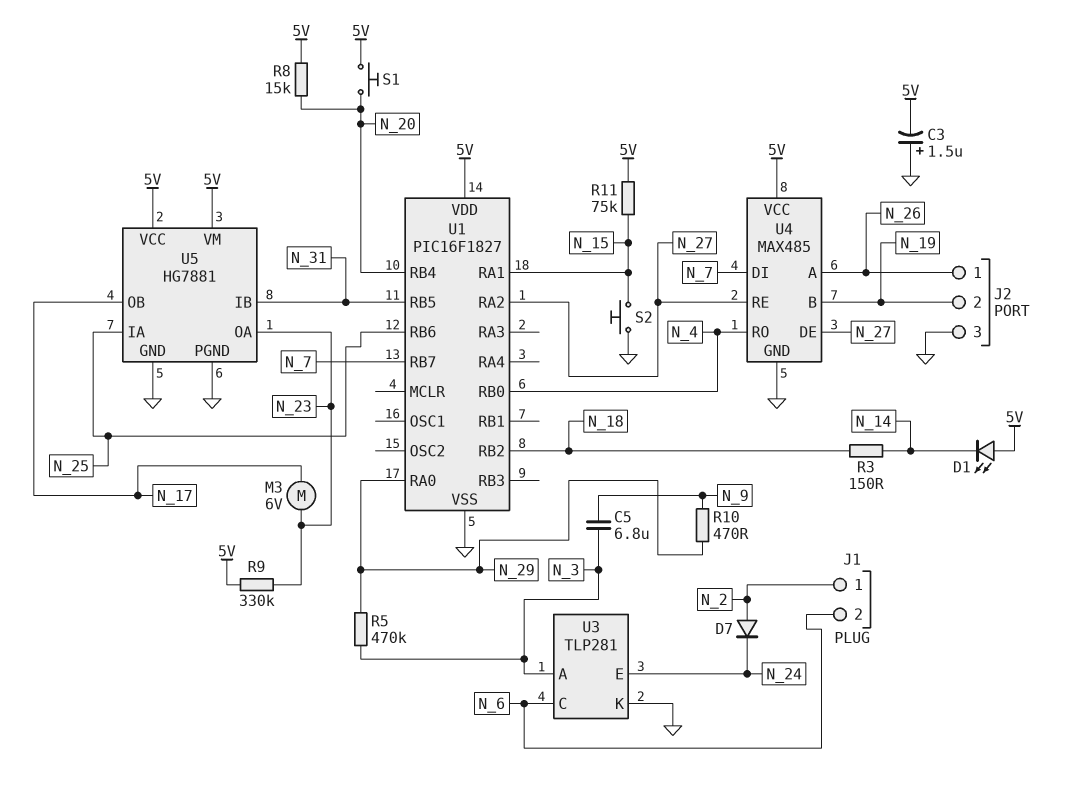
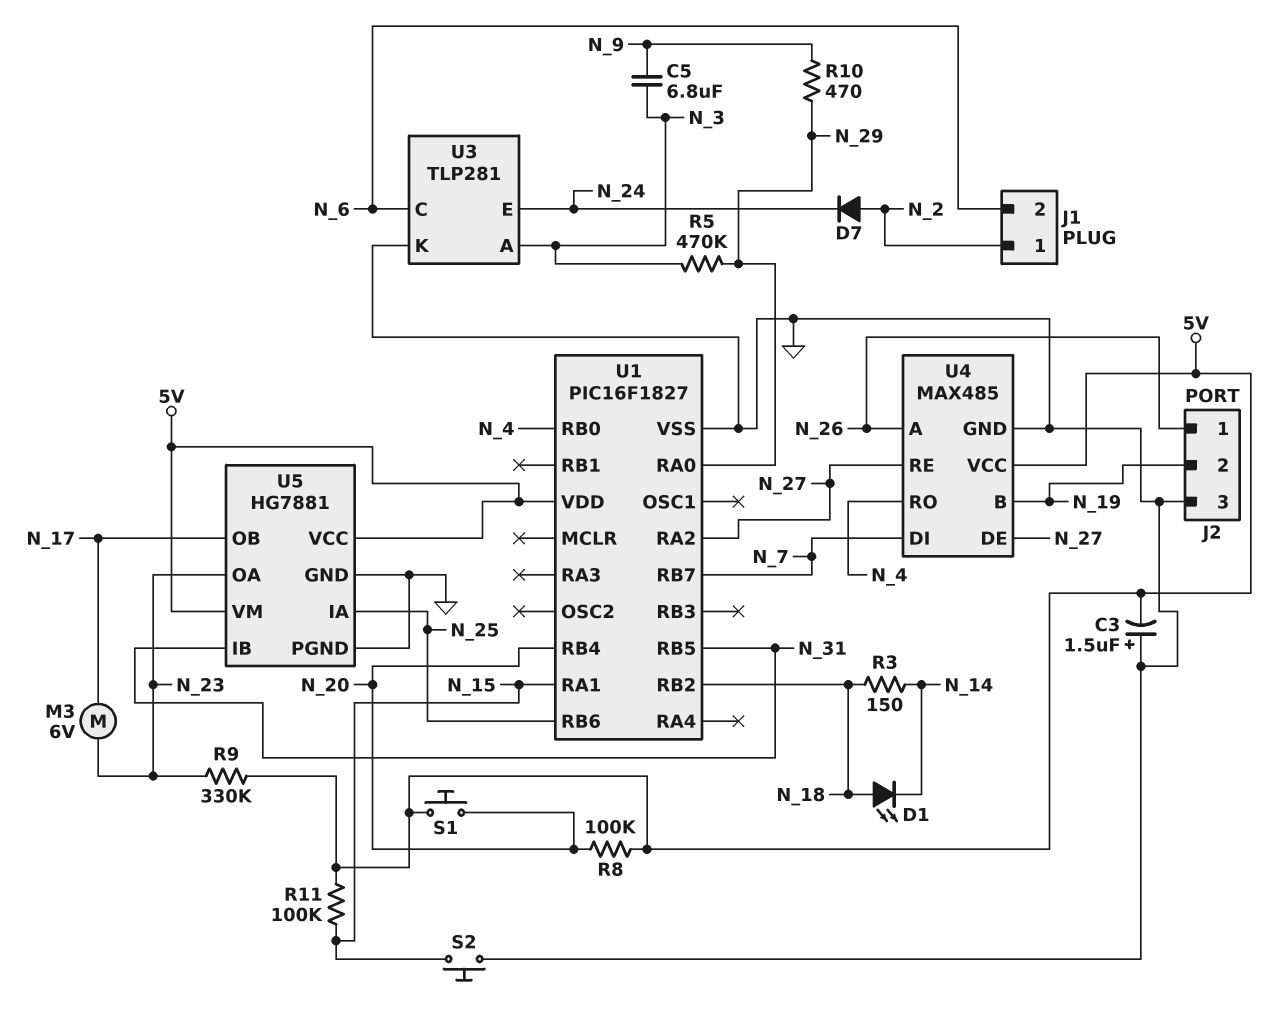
D1: LED (A 5V, K N_14) -> LED (A N_18, K N_14)
R8: 15k (5V, N_20) -> 100k (5V, N_20)
R11: 75k (5V, N_15) -> 100k (5V, N_15)

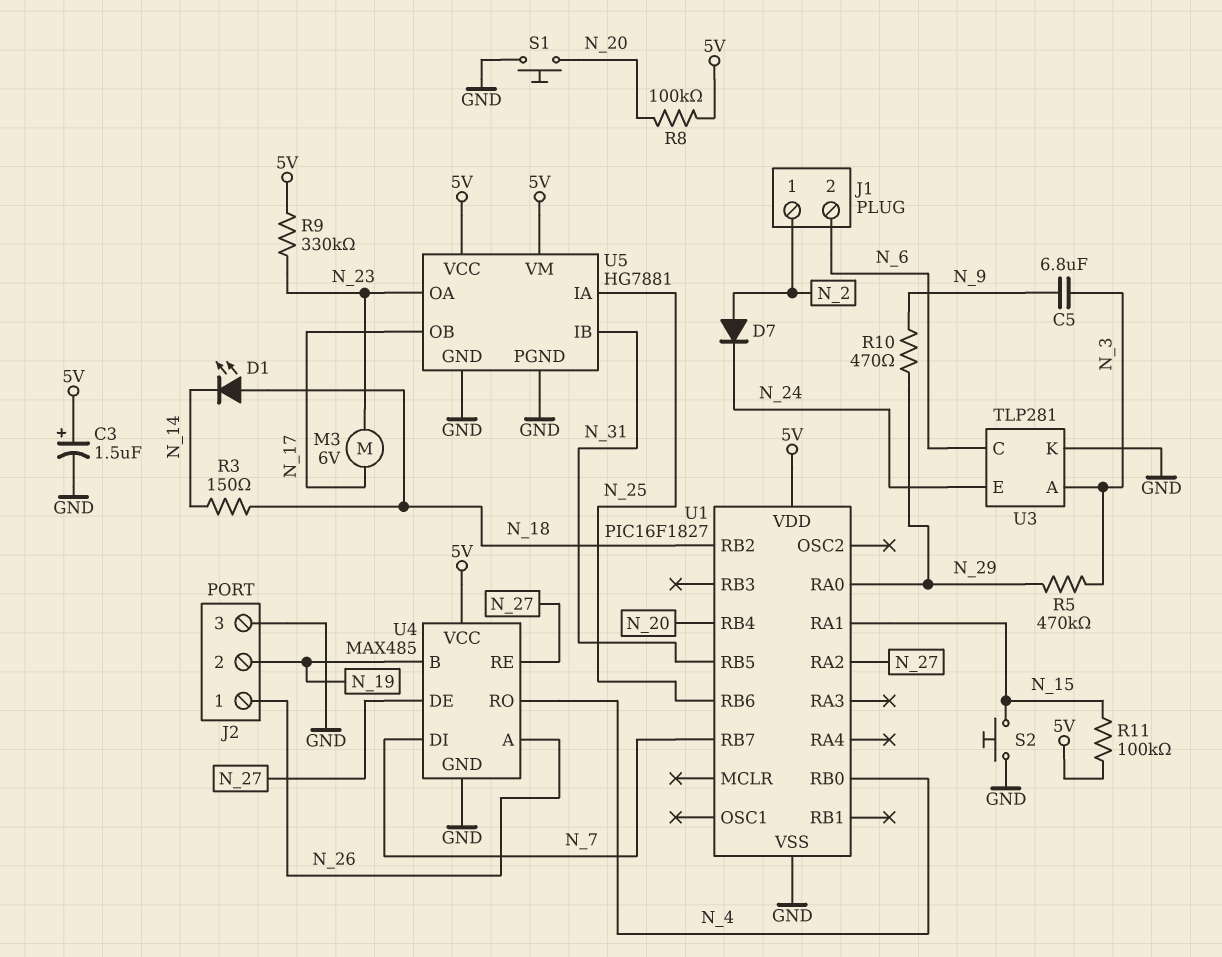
C3: 1.5uF (plus GND, minus 5V) -> 1.5uF (plus 5V, minus GND)
S1: button (5V, N_20) -> button (GND, N_20)

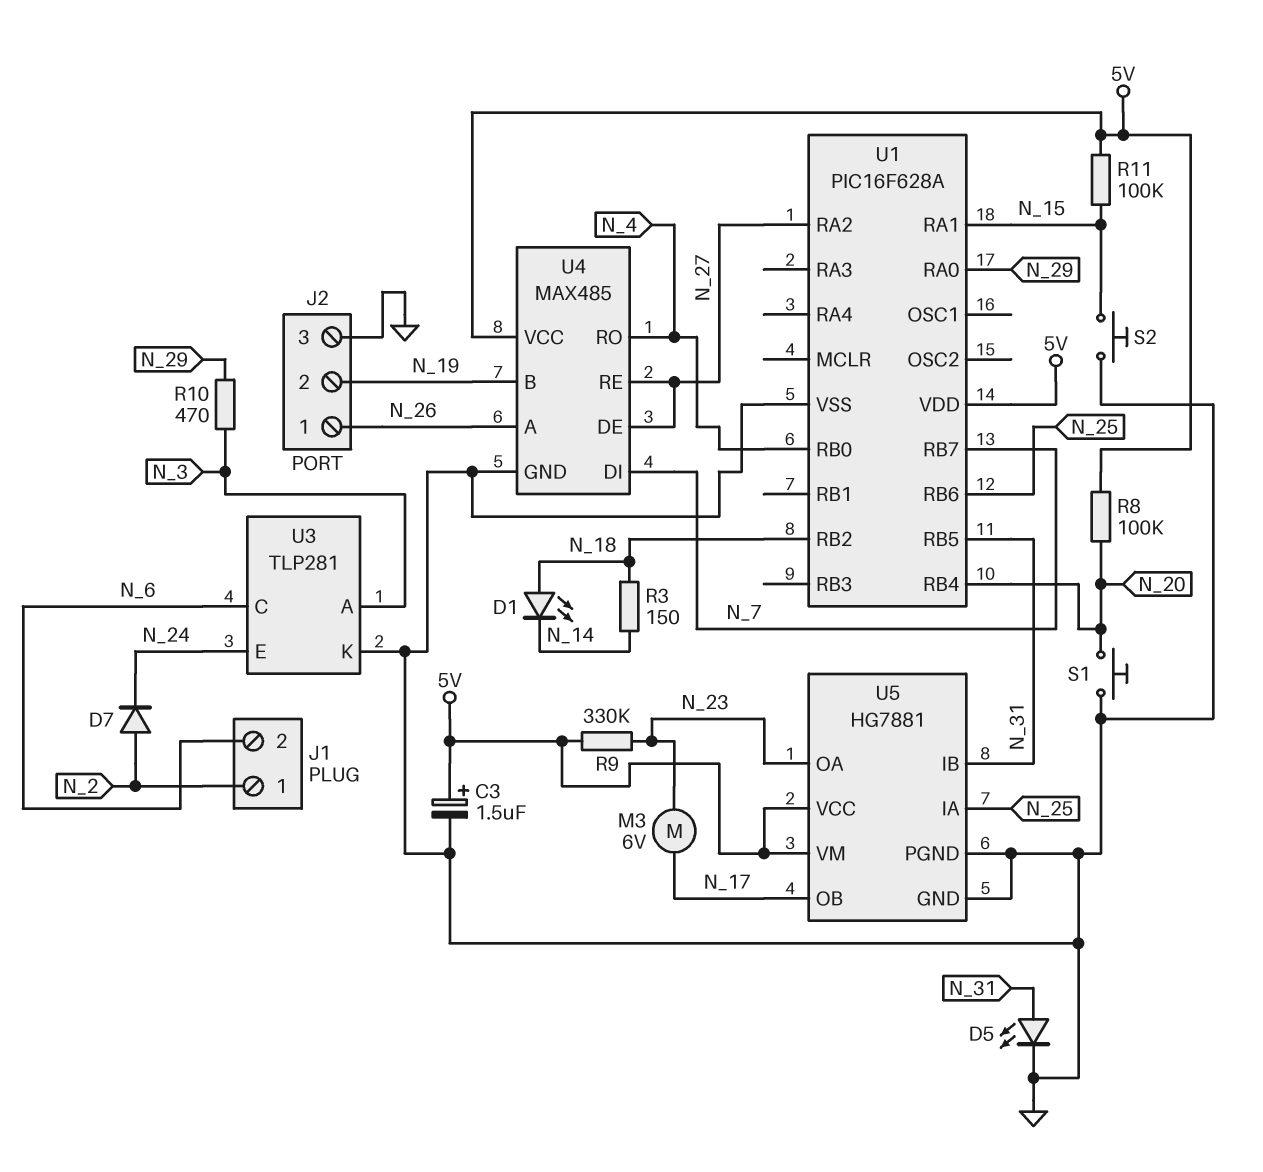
C5: 6.8uF (N_3, N_9) -> none
D5: none -> LED (A N_31, K GND)
R5: 470k (N_3, N_29) -> none
R10: 470 (N_9, N_29) -> 470 (N_3, N_29)
U1: PIC16F1827 -> PIC16F628A

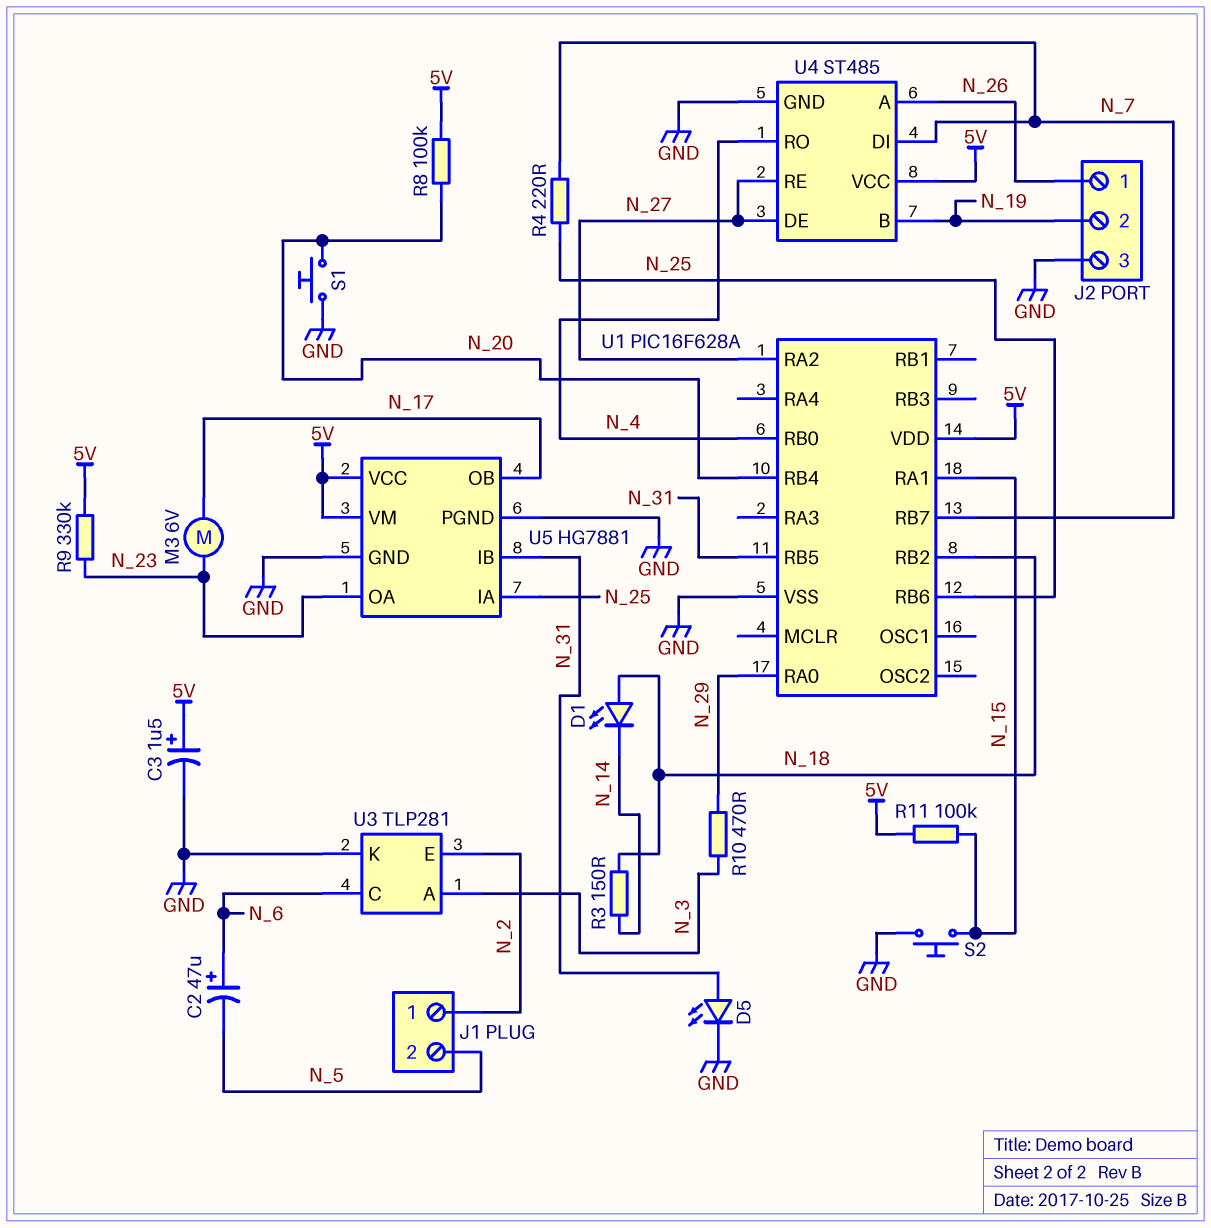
C2: none -> 47uF (plus N_6, minus N_5)
D7: diode (A N_2, K N_24) -> none
J1 pin 2: N_6 -> N_5
R4: none -> 220 (N_7, N_25)
U3 pin E: N_24 -> N_2
U4: MAX485 -> ST485

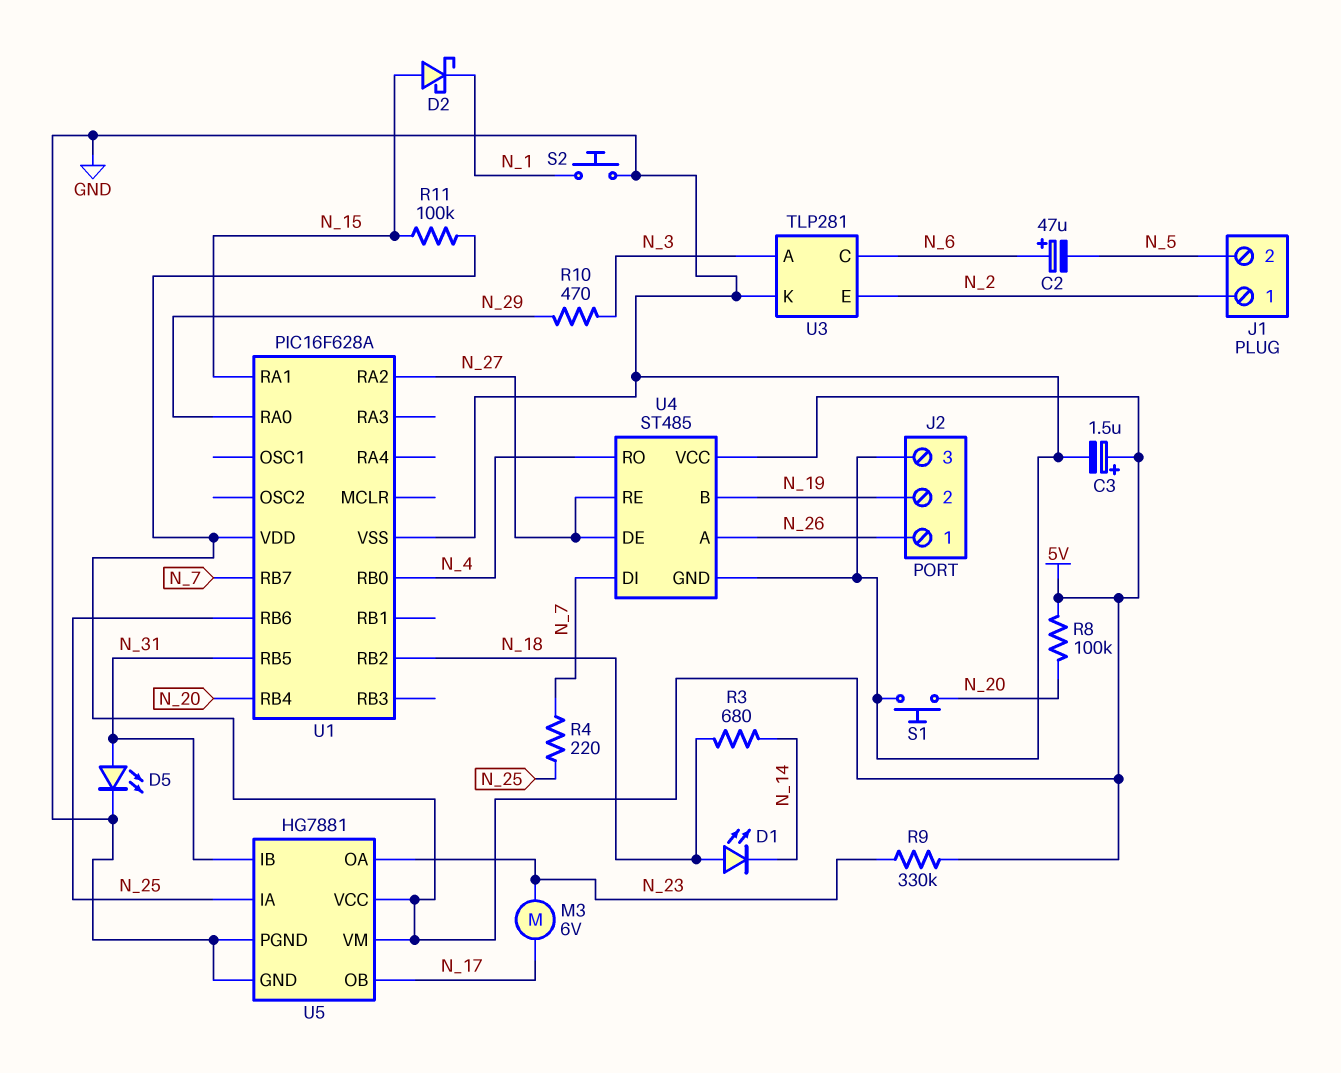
D2: none -> schottky (A N_15, K N_1)
R3: 150 (N_14, N_18) -> 680 (N_14, N_18)
S2: button (GND, N_15) -> button (GND, N_1)

